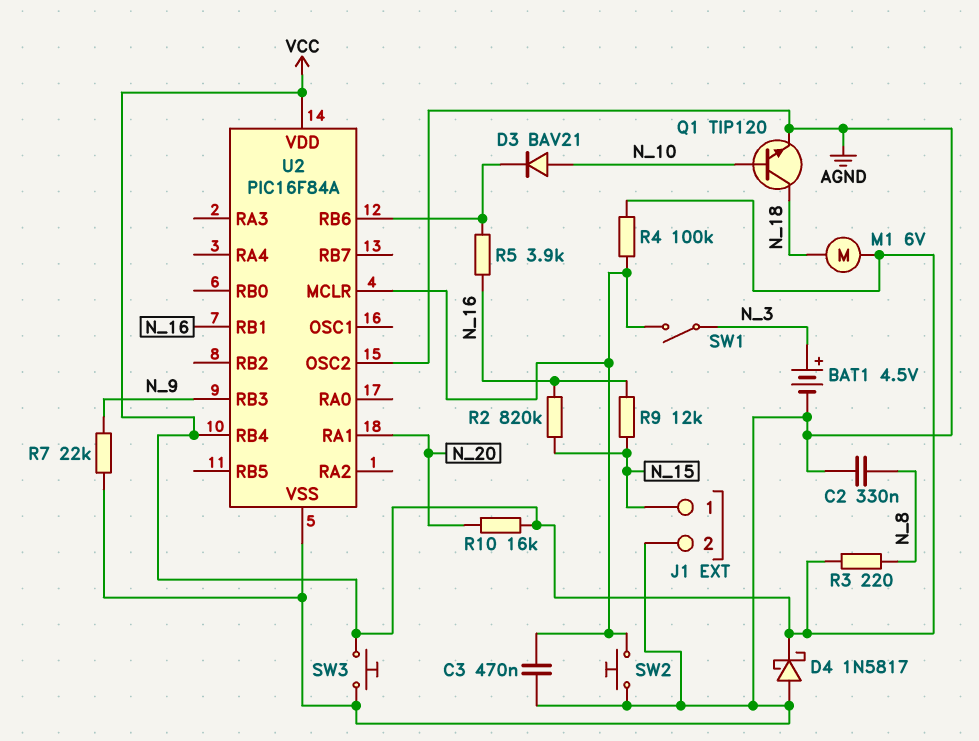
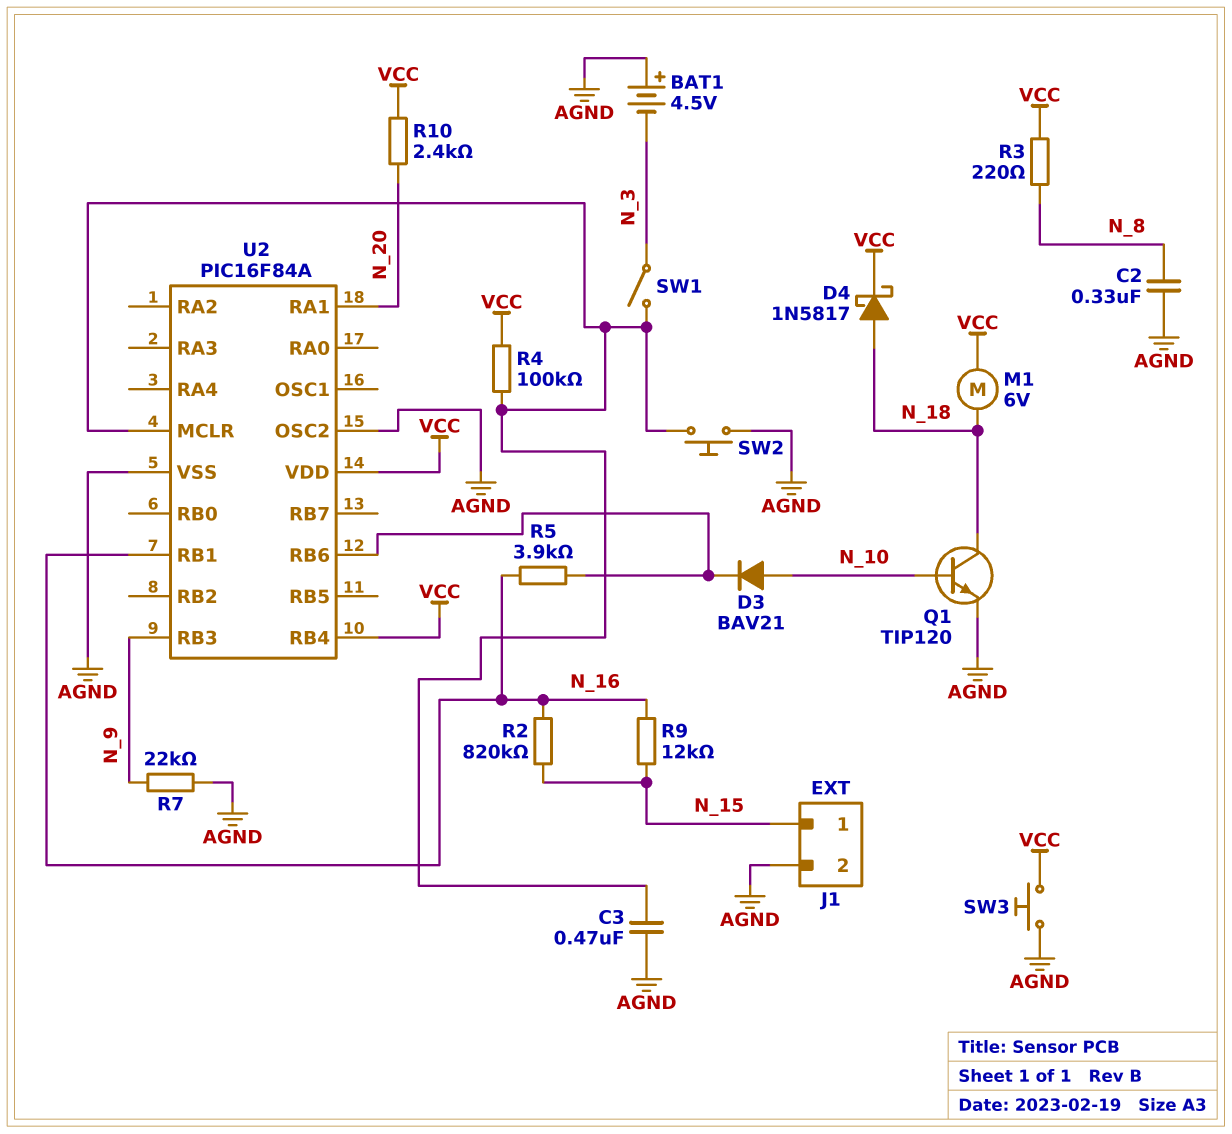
BAT1: 4.5V (plus N_3, minus AGND) -> 4.5V (plus AGND, minus N_3)
D4: schottky 1N5817 (A AGND, K VCC) -> schottky 1N5817 (A N_18, K VCC)
R10: 16k (N_20, VCC) -> 2.4k (N_20, VCC)

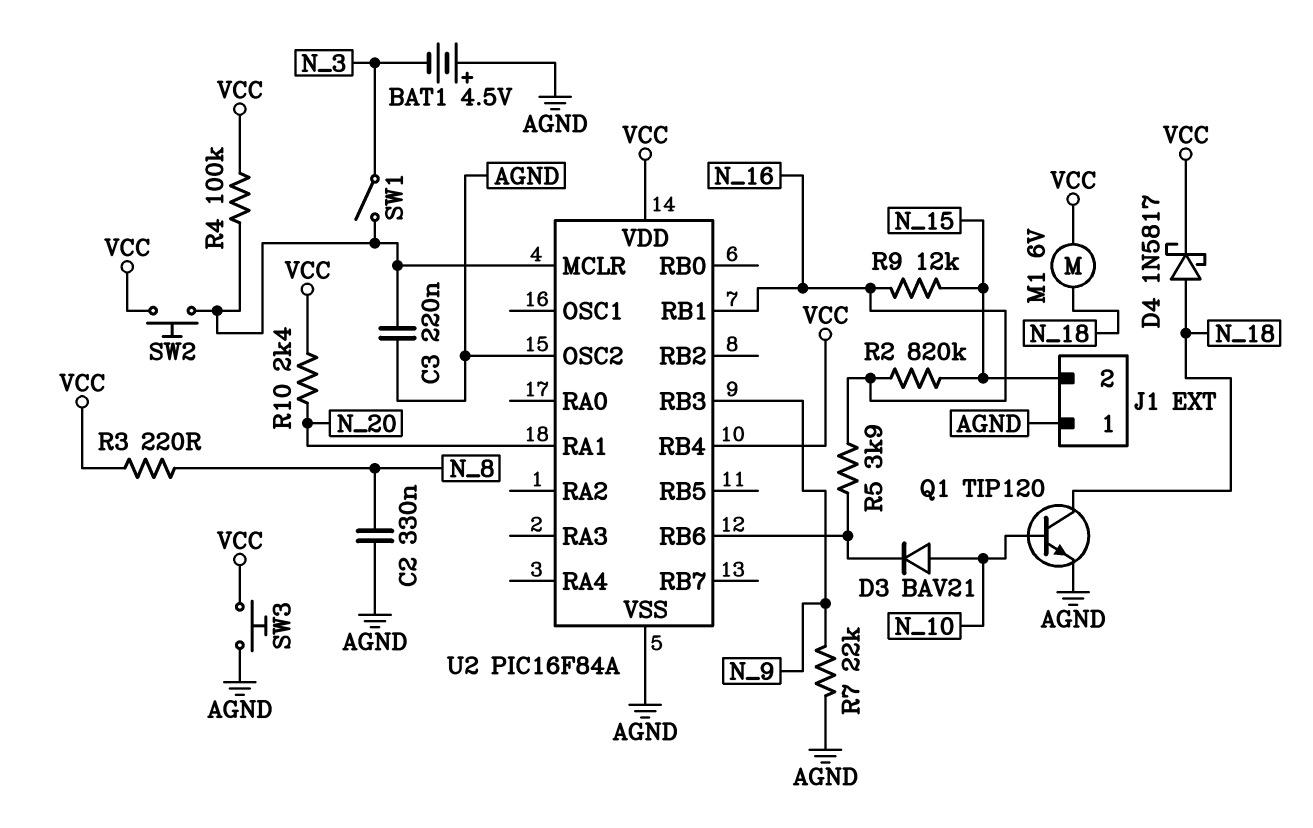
C3: 470nF (AGND, U2/MCLR) -> 220nF (AGND, U2/MCLR)
J1 pin 1: N_15 -> AGND
J1 pin 2: AGND -> N_15
SW2: button (AGND, U2/MCLR) -> button (U2/MCLR, VCC)

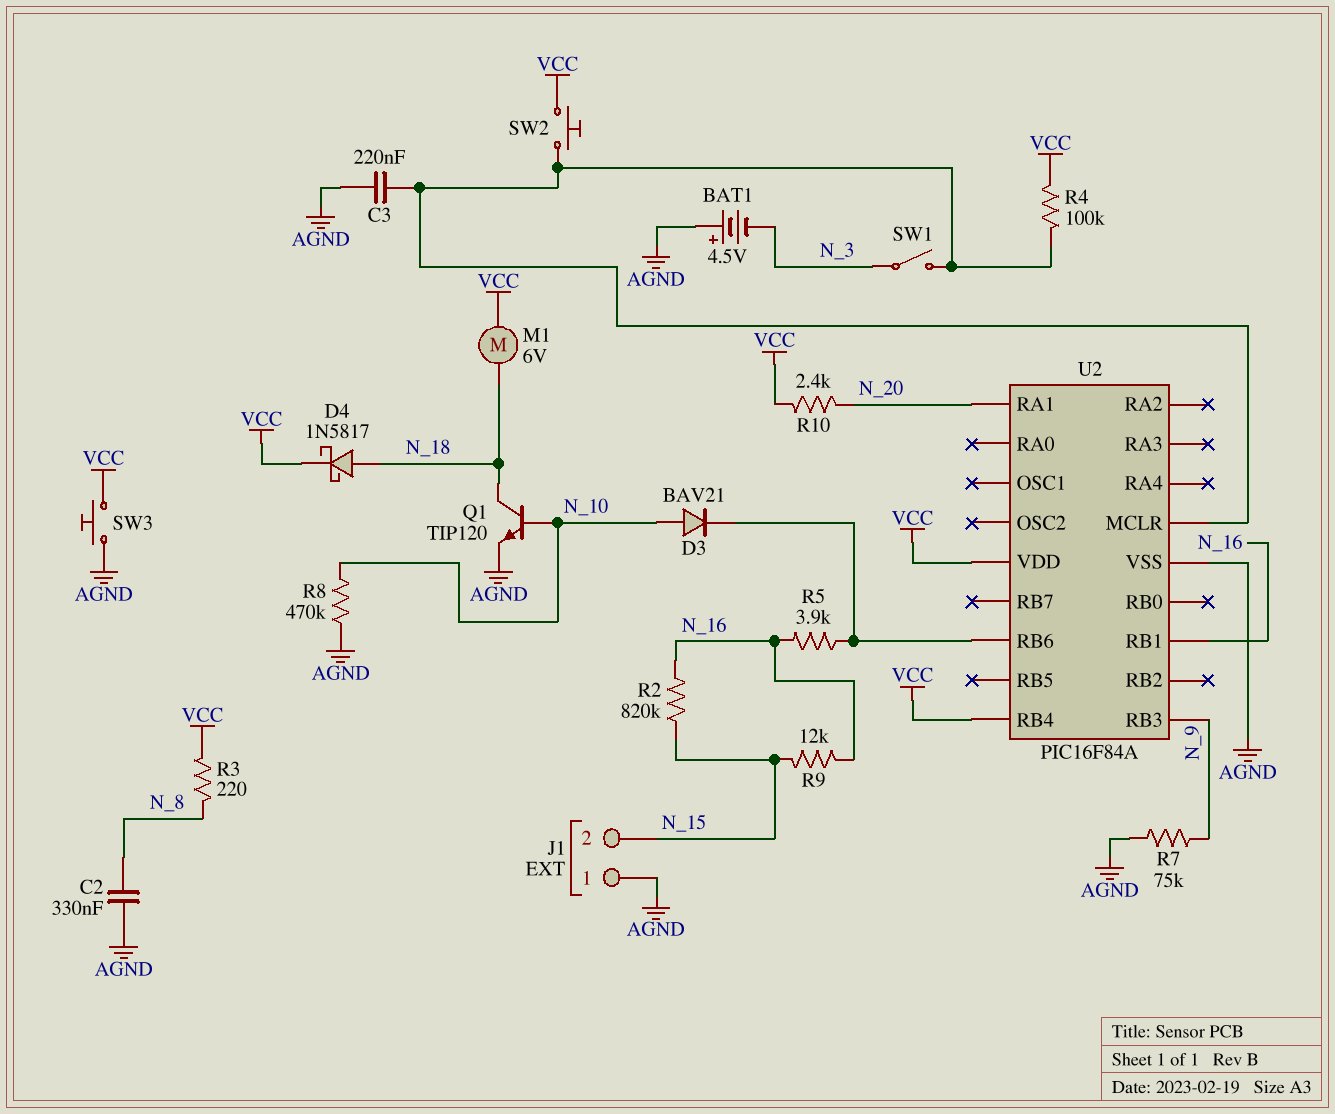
R7: 22k (AGND, N_9) -> 75k (AGND, N_9)
R8: none -> 470k (AGND, N_10)
U2 pin OSC2: AGND -> none

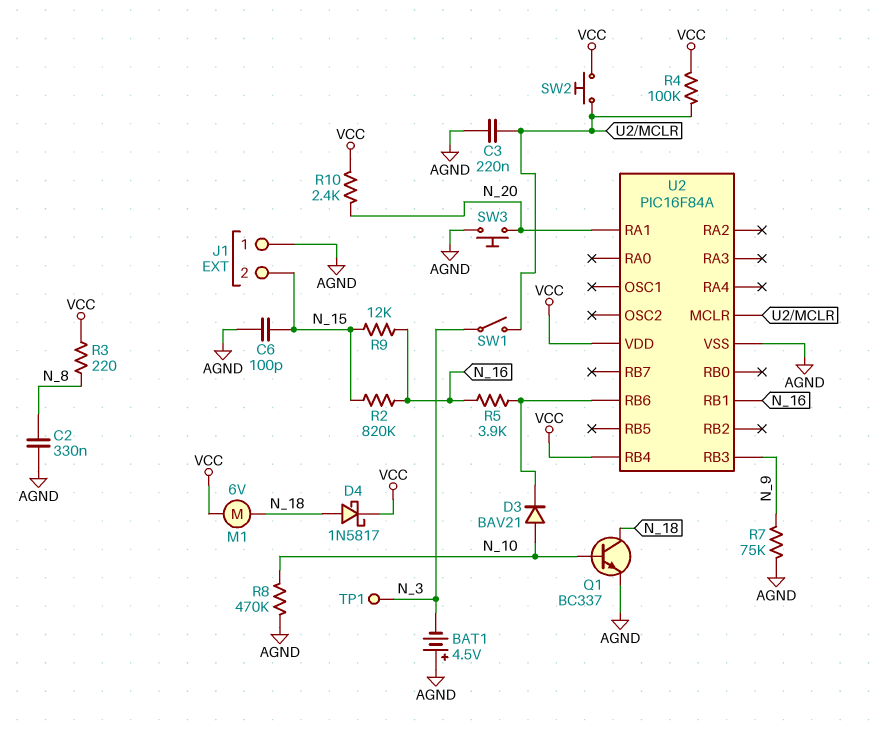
C6: none -> 100pF (AGND, N_15)
Q1: NPN TIP120 (B N_10, C N_18, E AGND) -> NPN BC337 (B N_10, C N_18, E AGND)
SW3: button (AGND, VCC) -> button (AGND, N_20)
TP1: none -> test point (N_3)

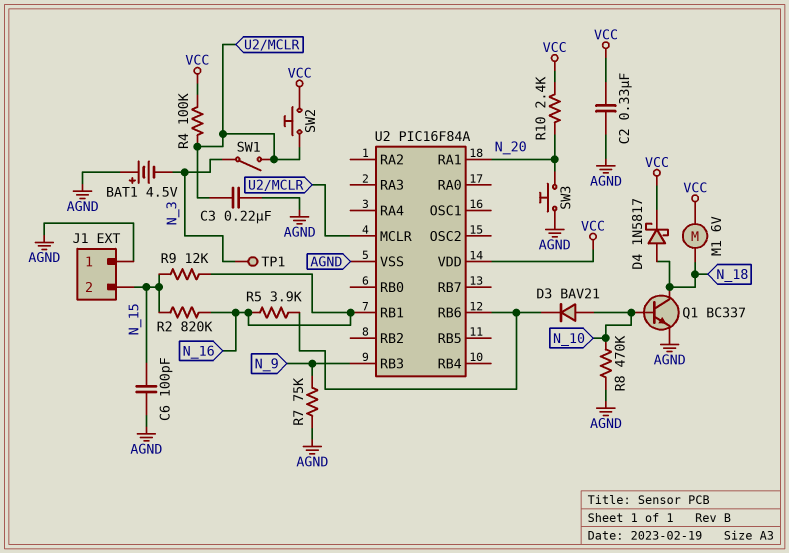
C2: 330nF (AGND, N_8) -> 330nF (AGND, VCC)
R3: 220 (N_8, VCC) -> none
U2 pin RB4: VCC -> none

